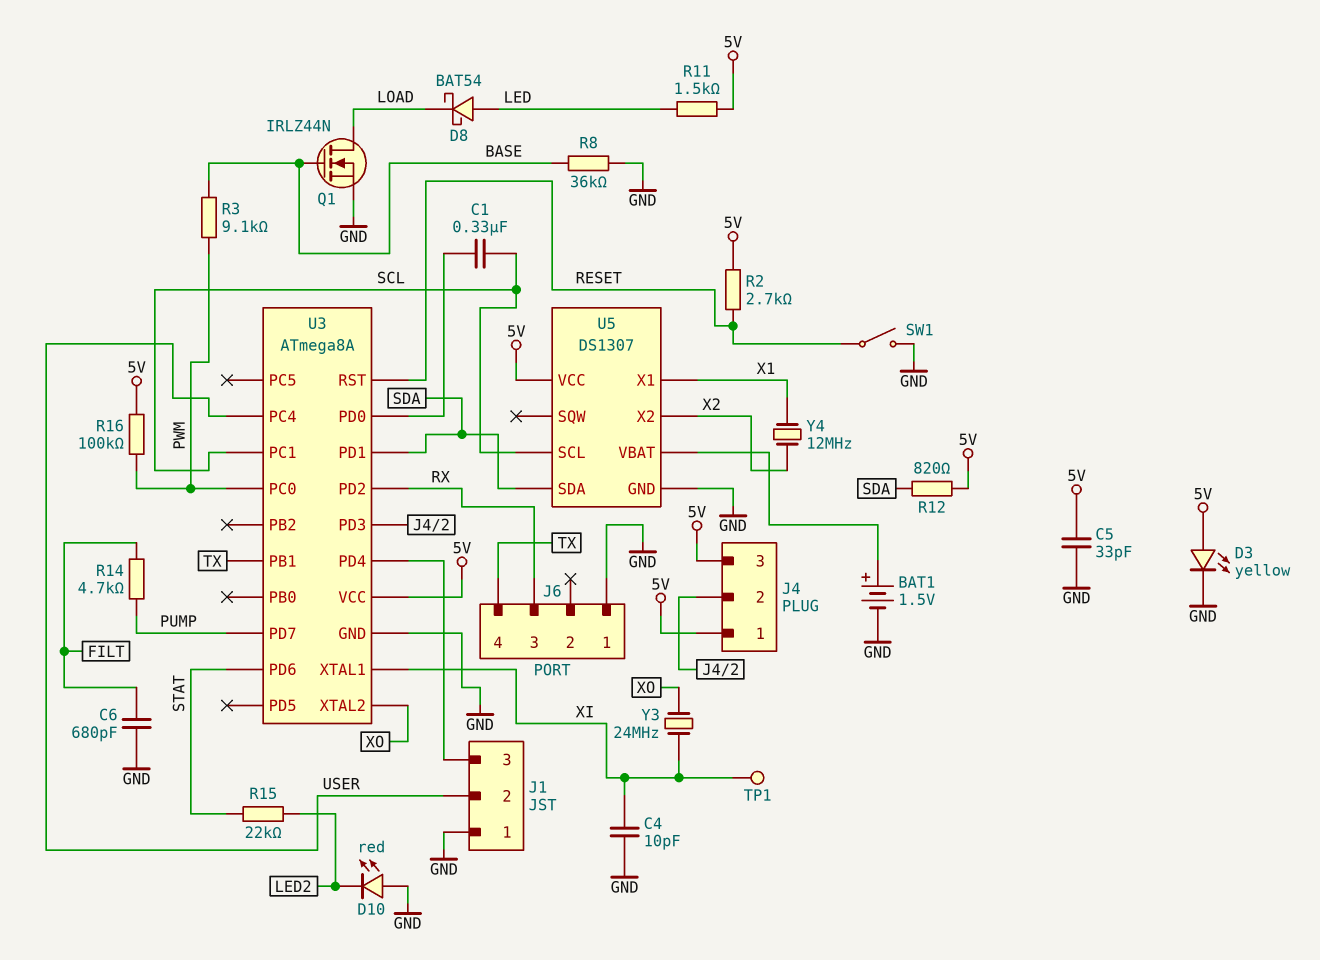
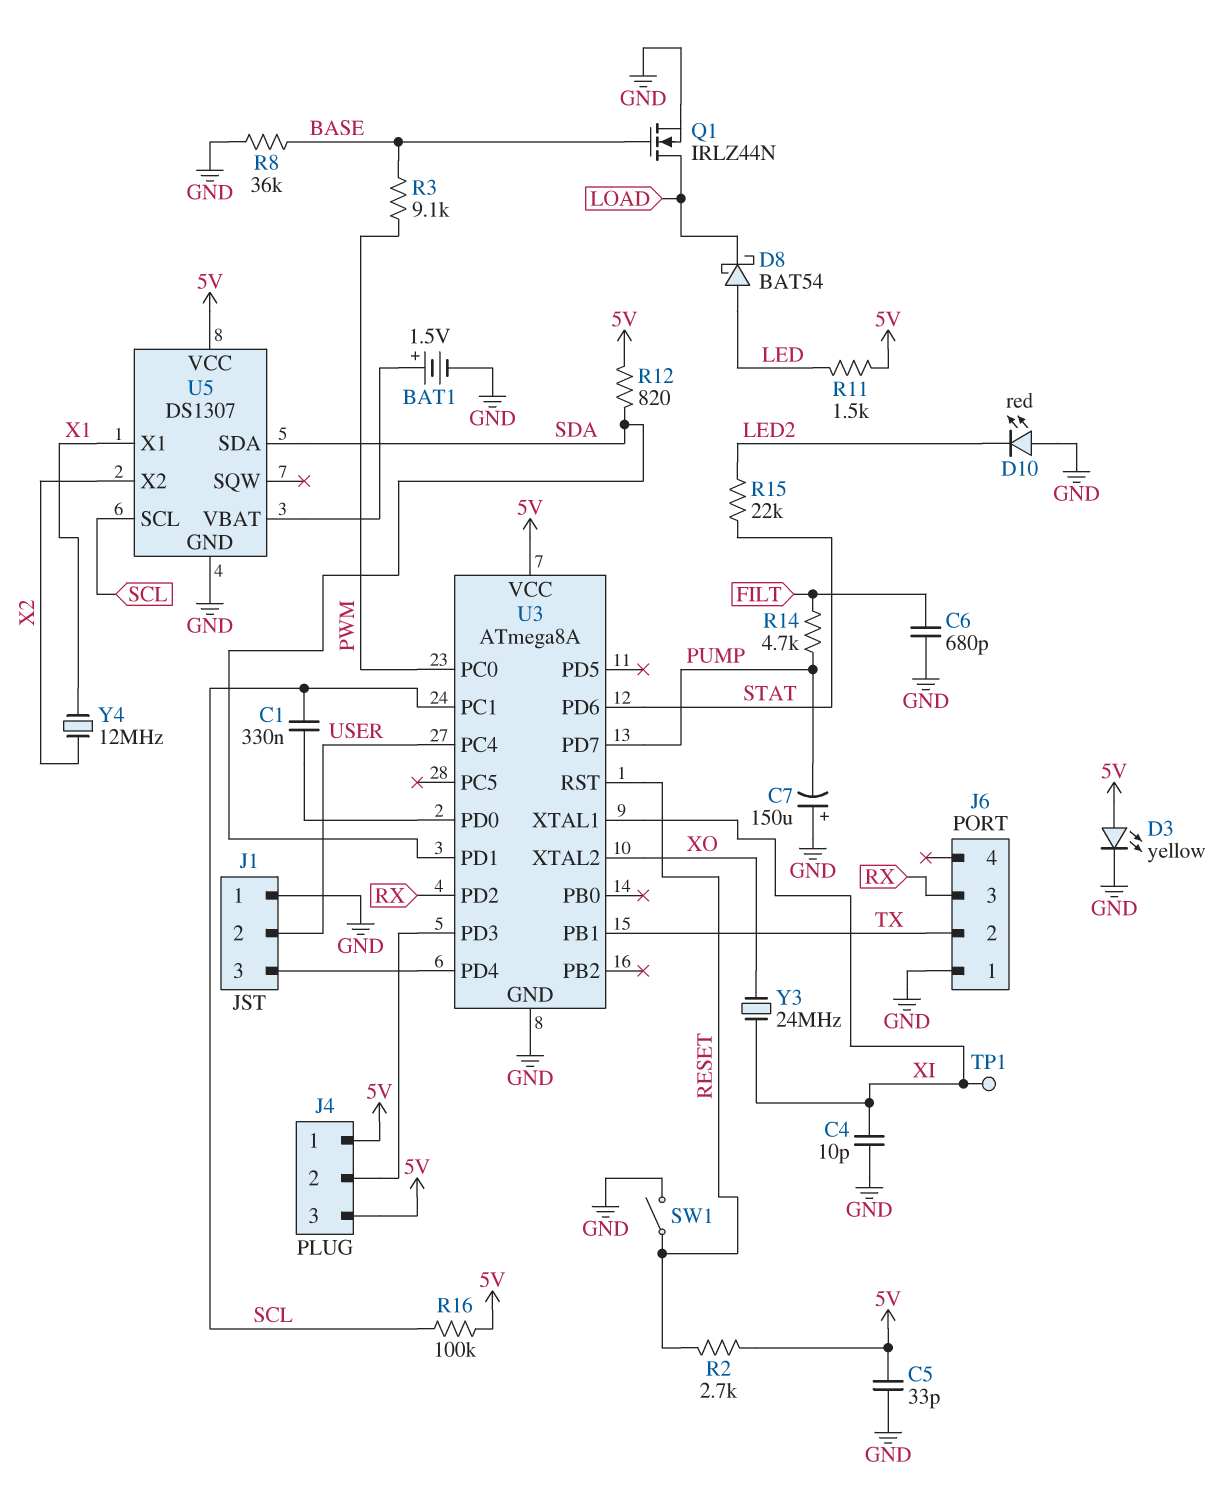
C7: none -> 150uF (plus GND, minus PUMP)
J6 pin 2: none -> TX
J6 pin 4: TX -> none
R16: 100k (5V, PWM) -> 100k (5V, SCL)

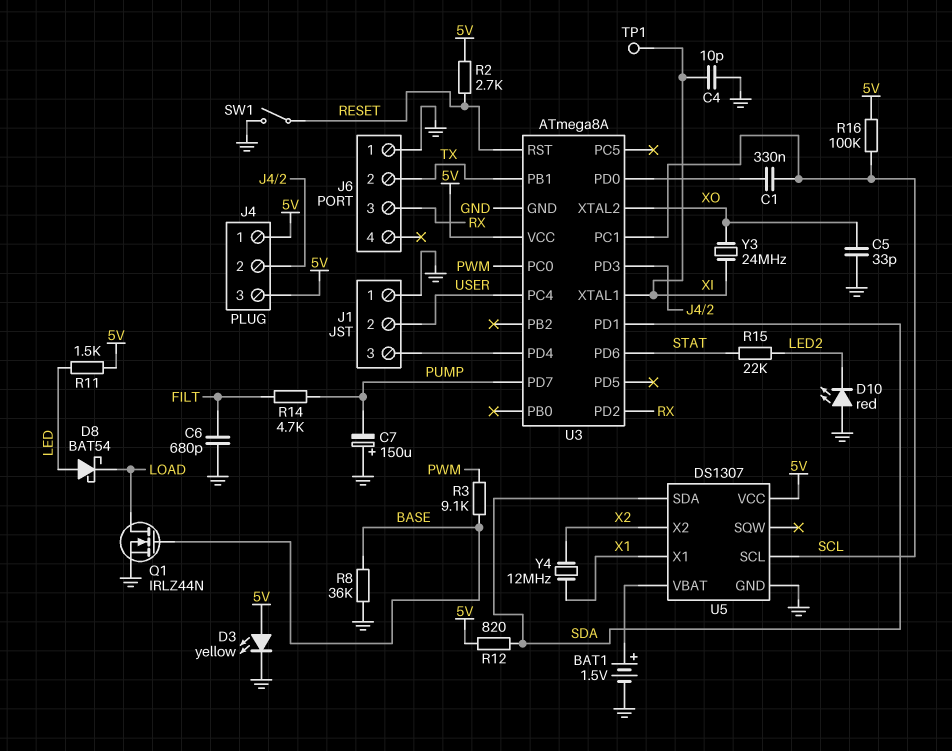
C5: 33pF (5V, GND) -> 33pF (GND, XO)

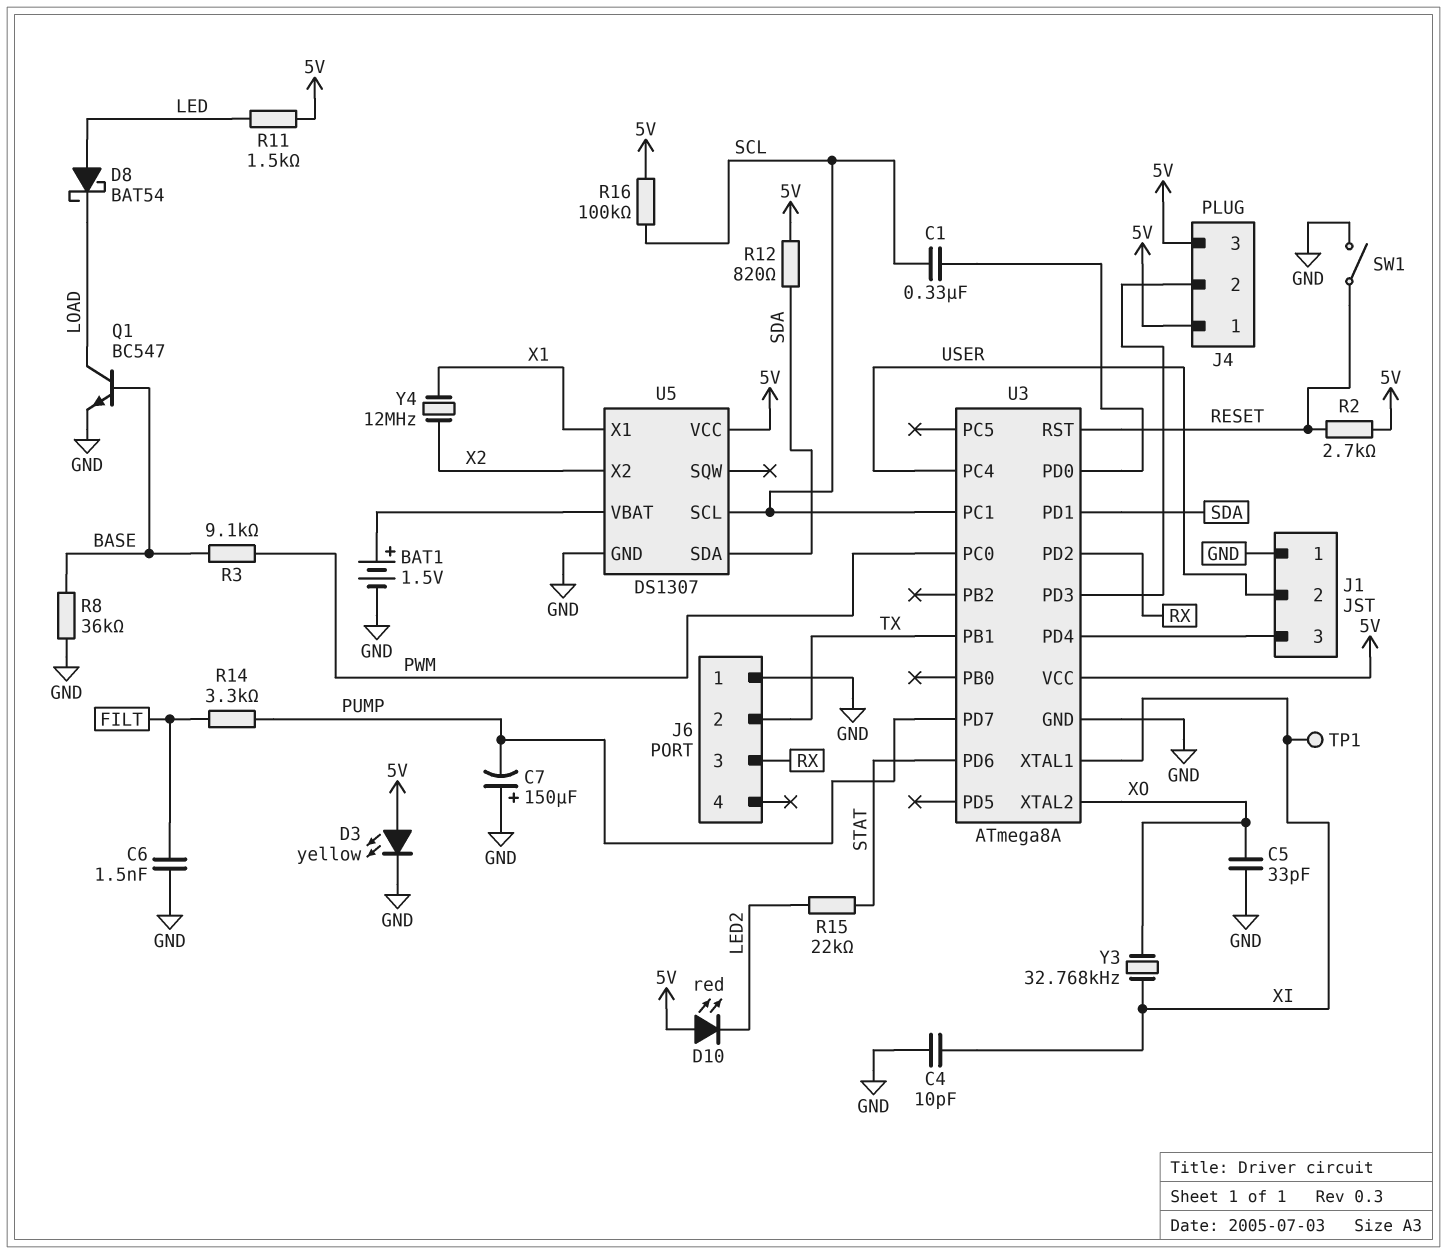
C6: 680pF (FILT, GND) -> 1.5nF (FILT, GND)
D10: LED red (A GND, K LED2) -> LED red (A 5V, K LED2)
Q1: NMOS IRLZ44N (G BASE, D LOAD, S GND) -> NPN BC547 (B BASE, C LOAD, E GND)
R14: 4.7k (FILT, PUMP) -> 3.3k (FILT, PUMP)
Y3: 24MHz (XI, XO) -> 32.768kHz (XI, XO)

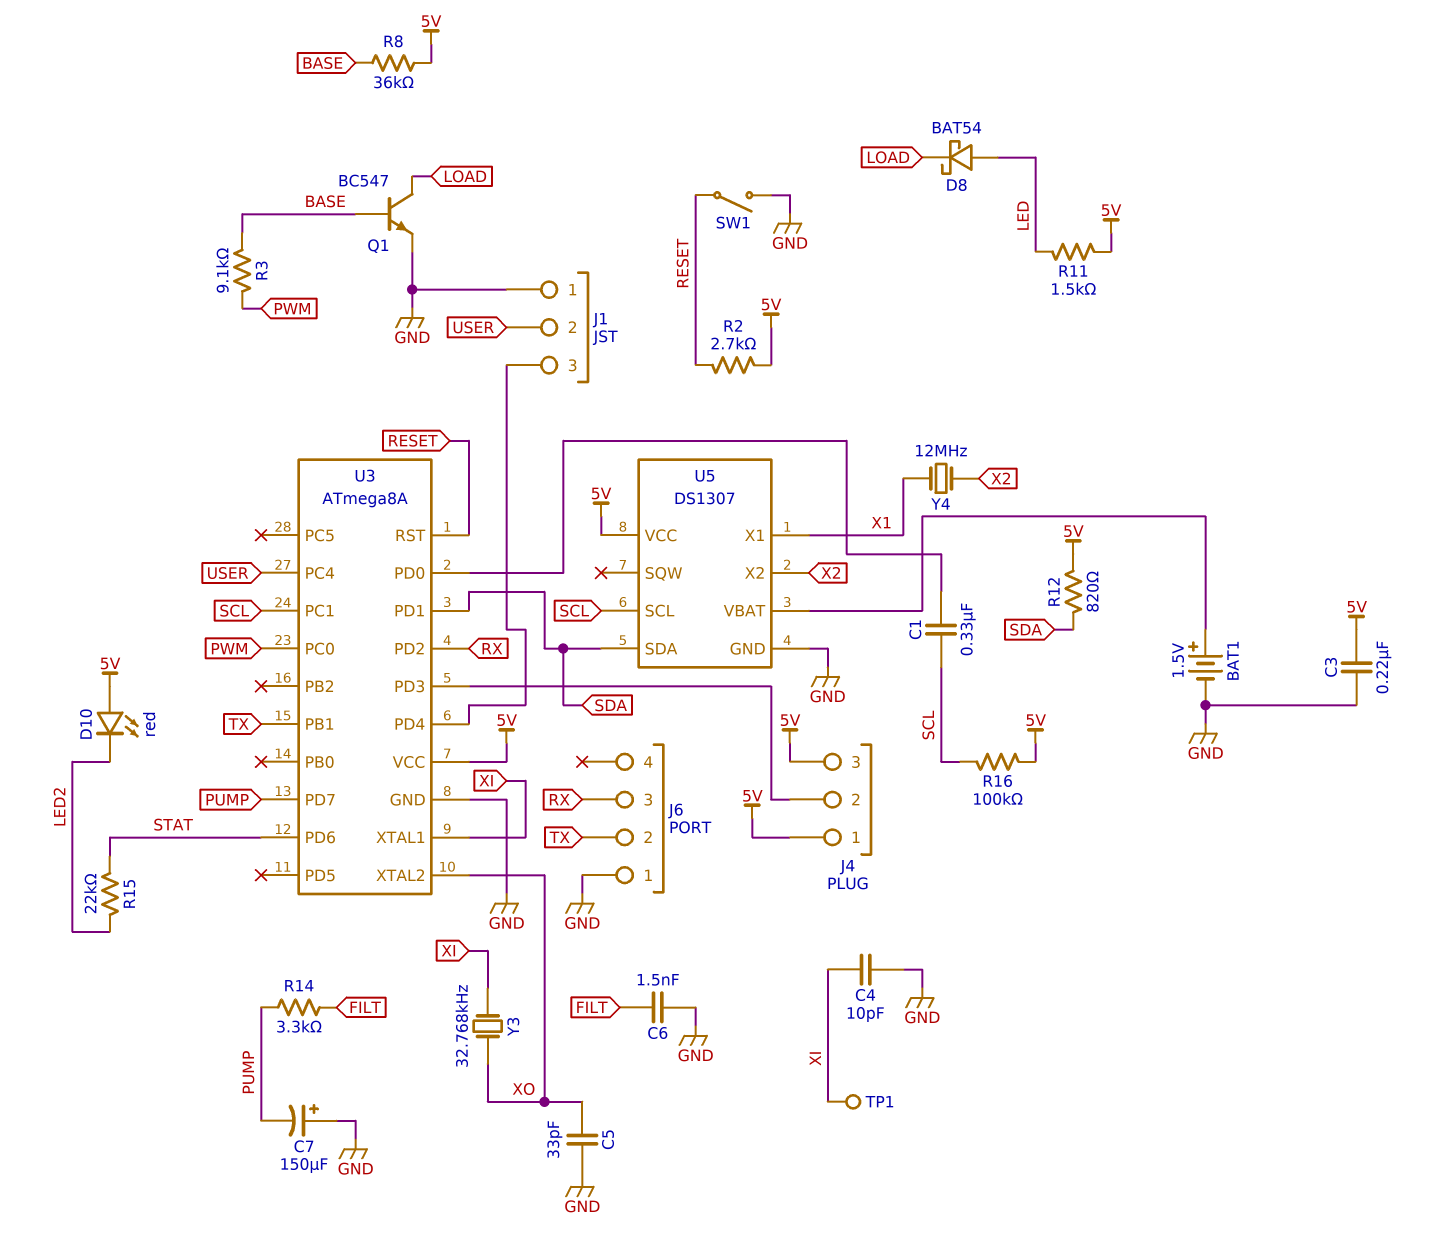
C3: none -> 220nF (5V, GND)
D3: LED yellow (A 5V, K GND) -> none
R8: 36k (BASE, GND) -> 36k (5V, BASE)

